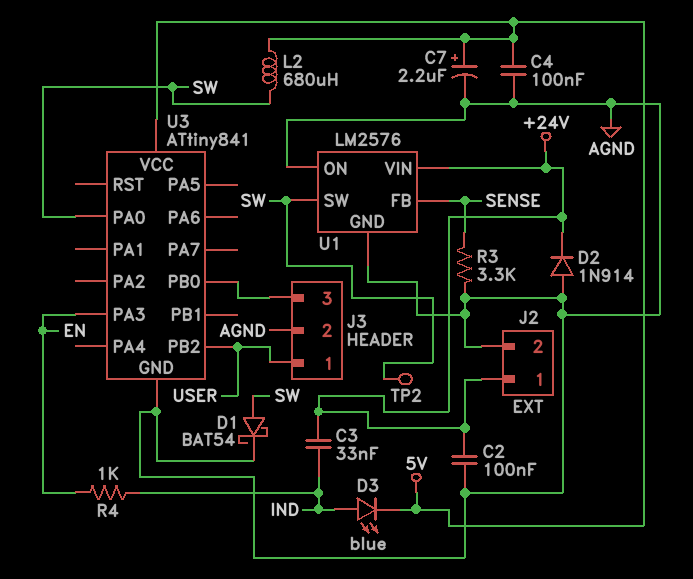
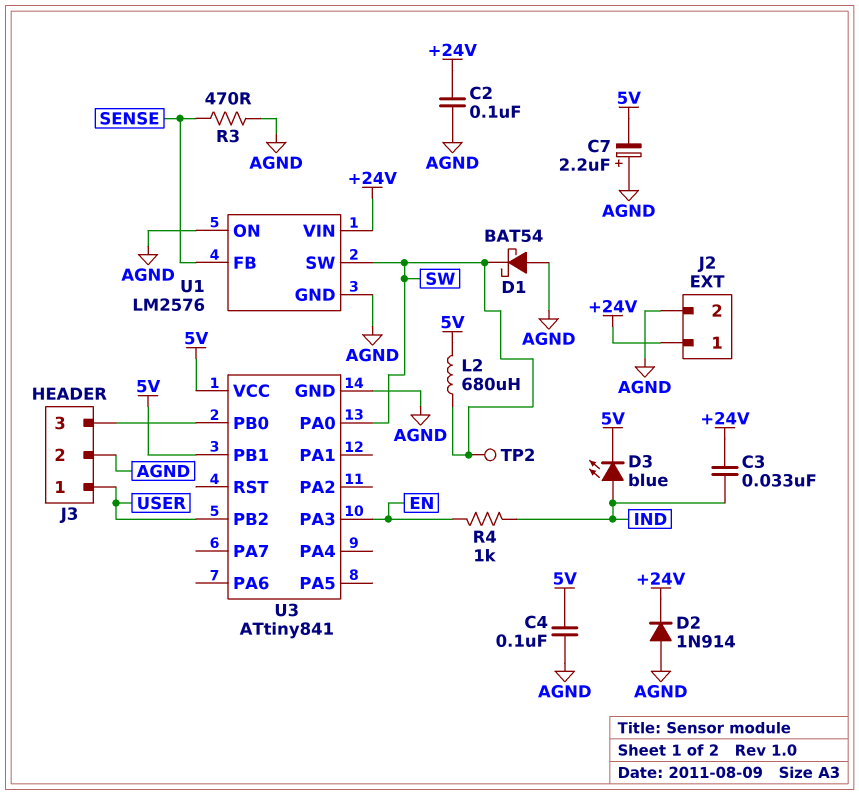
C7: 2.2uF (plus 5V, minus AGND) -> 2.2uF (plus AGND, minus 5V)
D1: schottky BAT54 (A SW, K AGND) -> schottky BAT54 (A AGND, K SW)
R3: 3.3k (AGND, SENSE) -> 470 (AGND, SENSE)
U3 pin PB1: none -> 5V

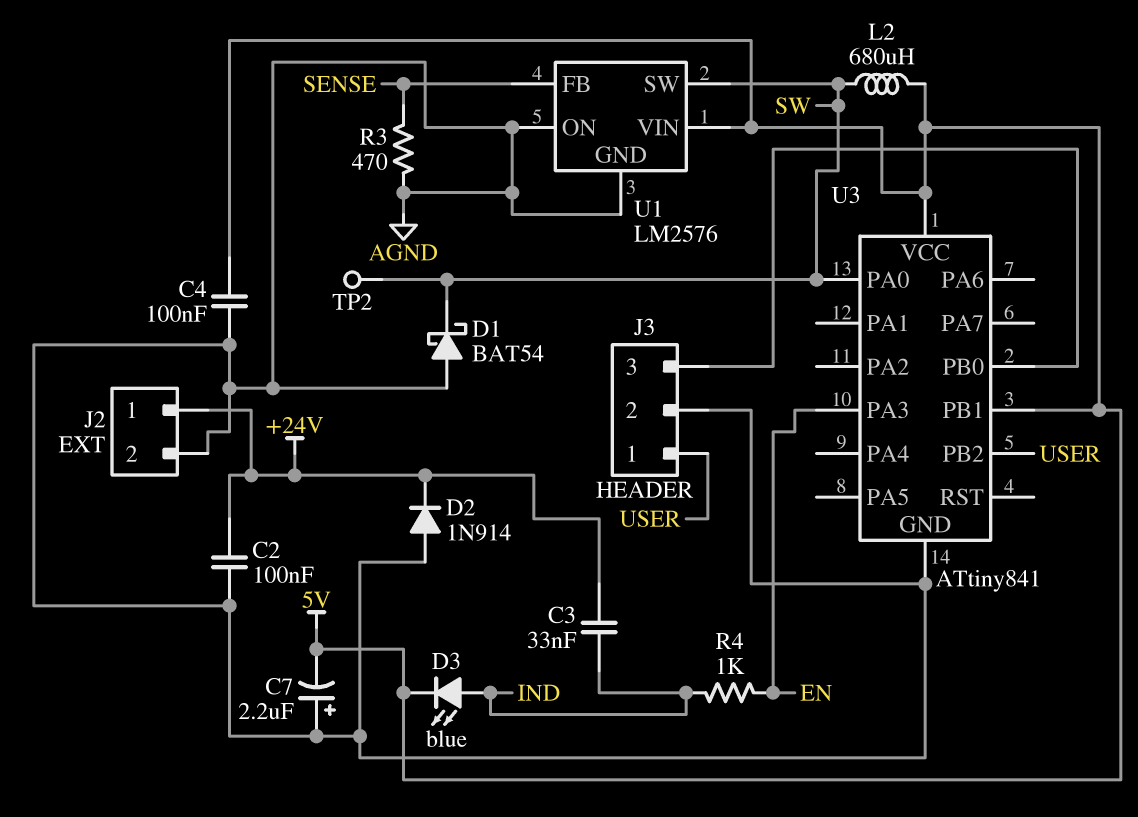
U1 pin VIN: +24V -> 5V

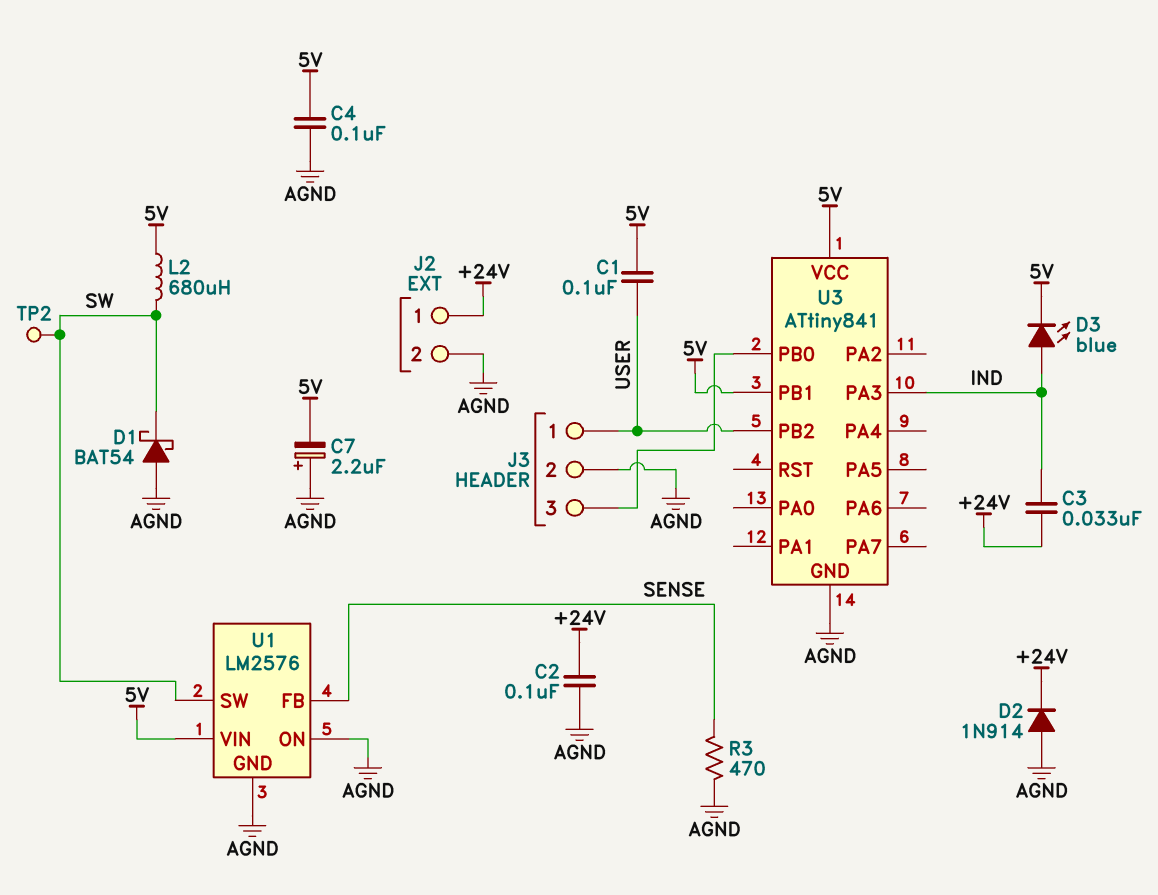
C1: none -> 100nF (5V, USER)
R4: 1k (EN, IND) -> none
U3 pin PA0: SW -> none
U3 pin PA3: EN -> IND

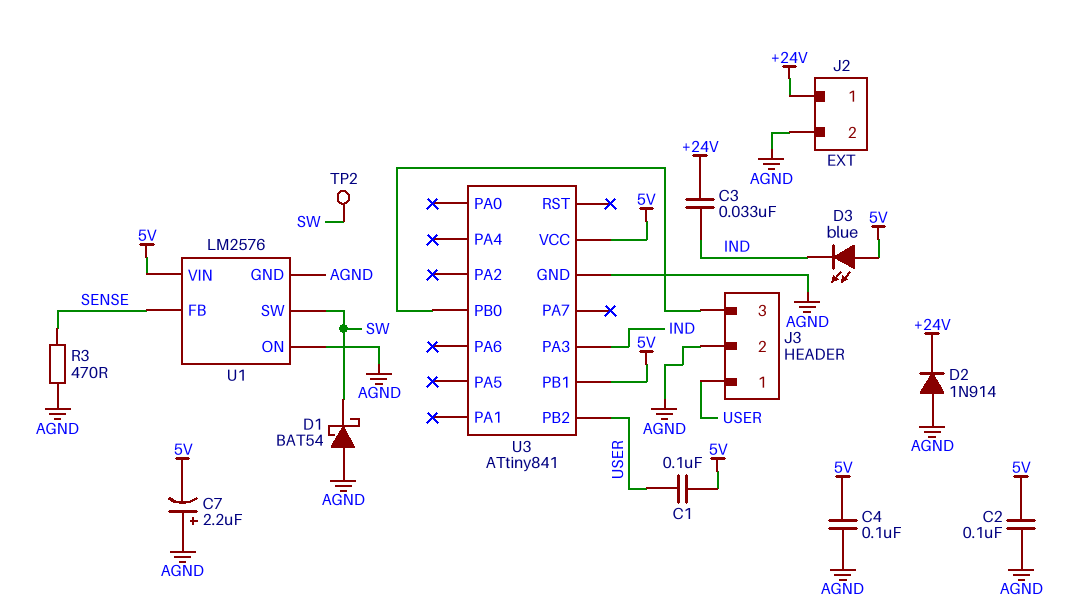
C2: 100nF (+24V, AGND) -> 100nF (5V, AGND)
D3: LED blue (A IND, K 5V) -> LED blue (A 5V, K IND)
L2: 680uH (5V, SW) -> none

